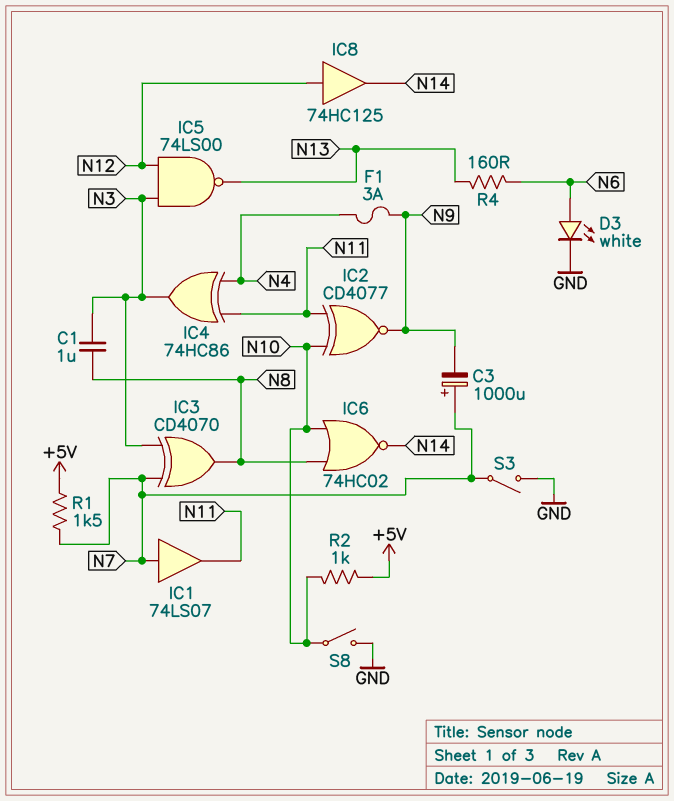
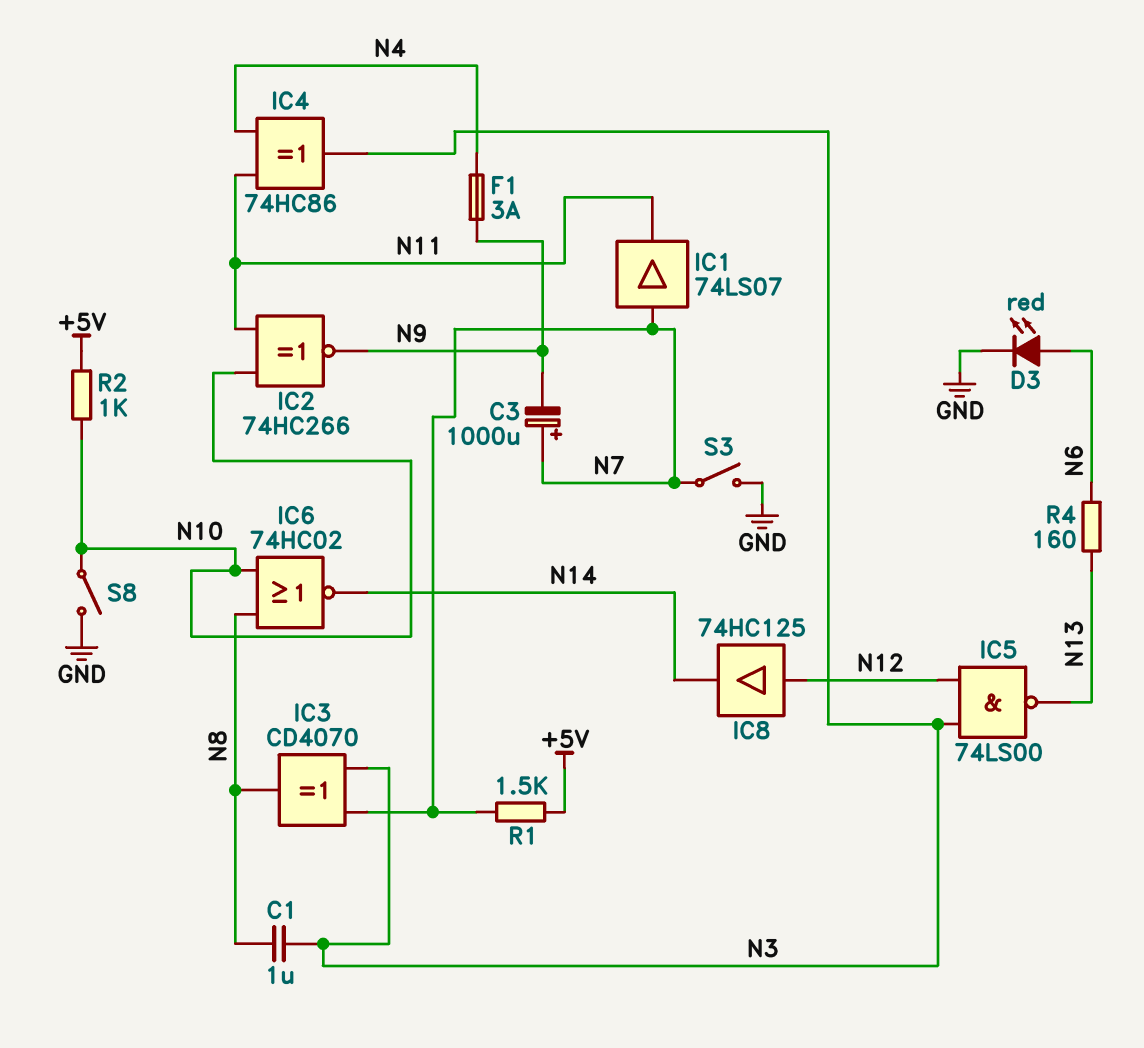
D3: LED white (A N6, K GND) -> LED red (A N6, K GND)
IC2: XNOR CD4077 (in N10, in N11, out N9) -> XNOR 74HC266 (in N10, in N11, out N9)

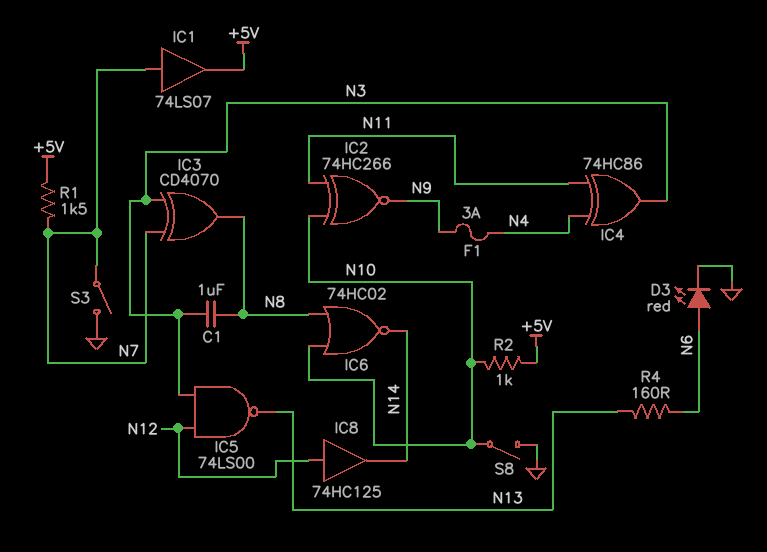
C3: 1000uF (plus N7, minus N9) -> none
IC1: buffer 74LS07 (in N7, out N11) -> buffer 74LS07 (in N7, out +5V)

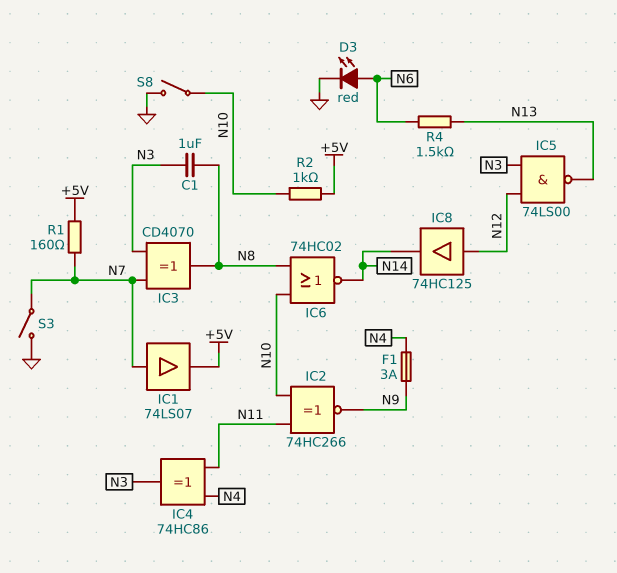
R1: 1.5k (+5V, N7) -> 160 (+5V, N7)
R4: 160 (N6, N13) -> 1.5k (N6, N13)

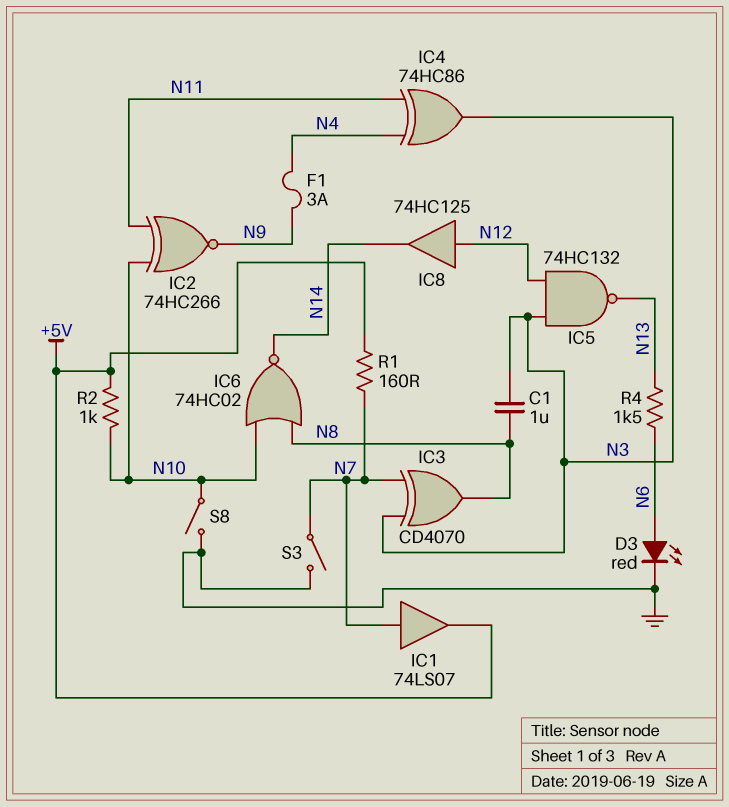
IC5: NAND 74LS00 (in N3, in N12, out N13) -> NAND 74HC132 (in N3, in N12, out N13)

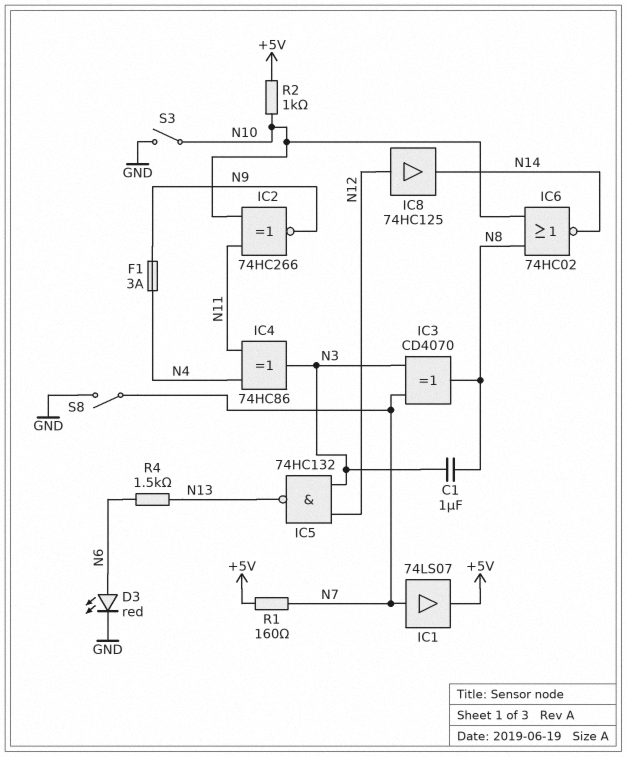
S3: switch (GND, N7) -> switch (GND, N10)
S8: switch (GND, N10) -> switch (GND, N7)

